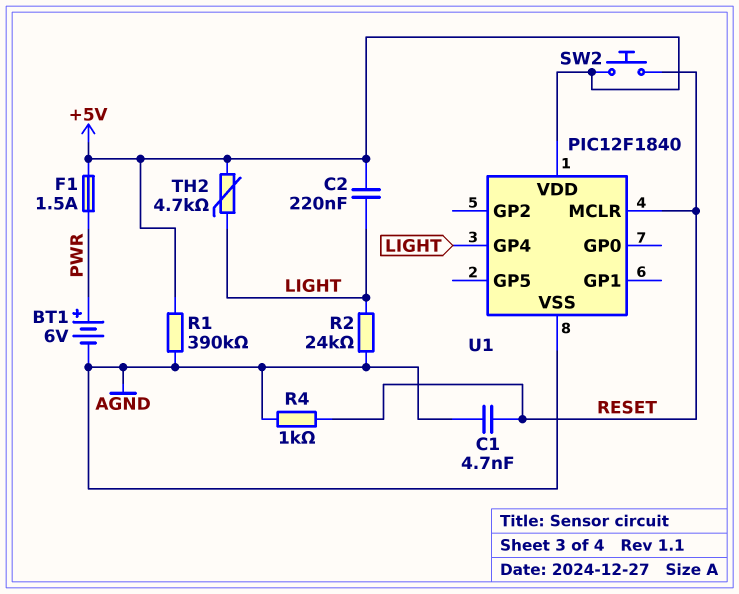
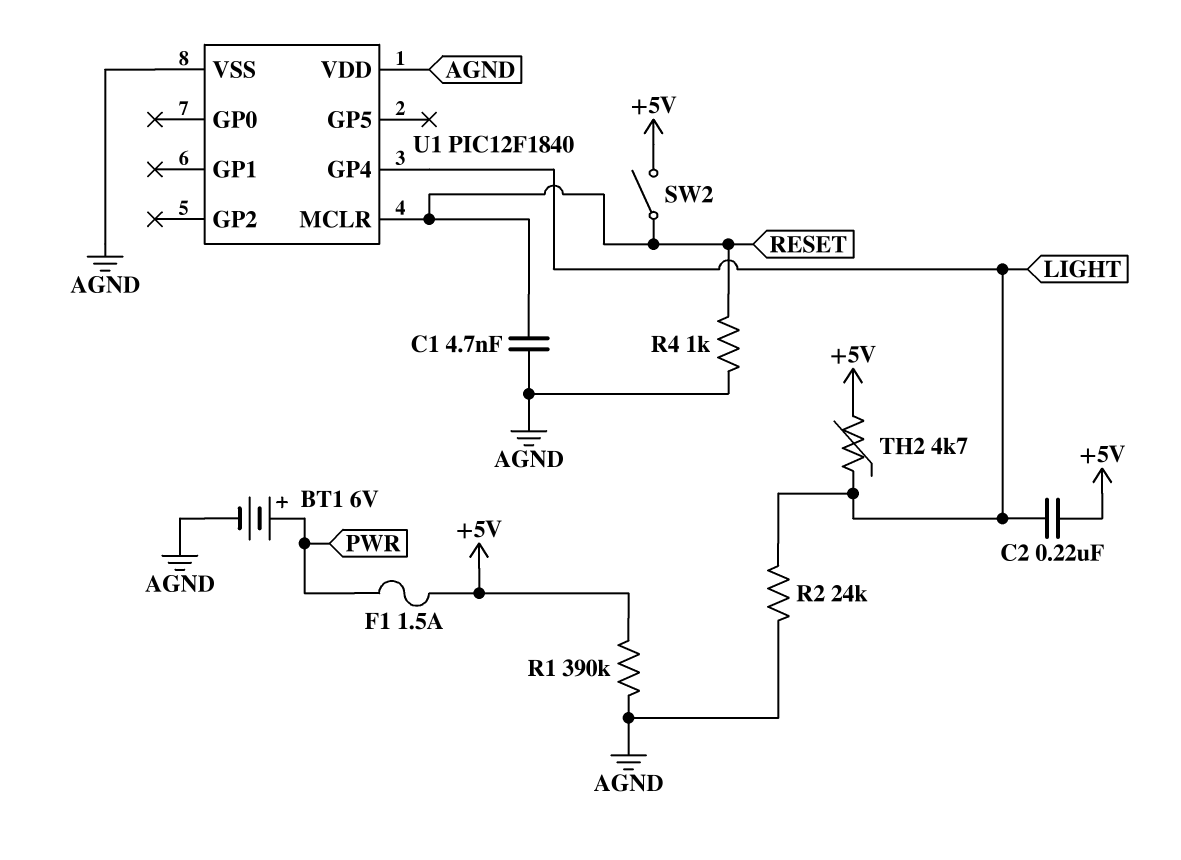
SW2: button (+5V, RESET) -> switch (+5V, RESET)
U1 pin VDD: +5V -> AGND

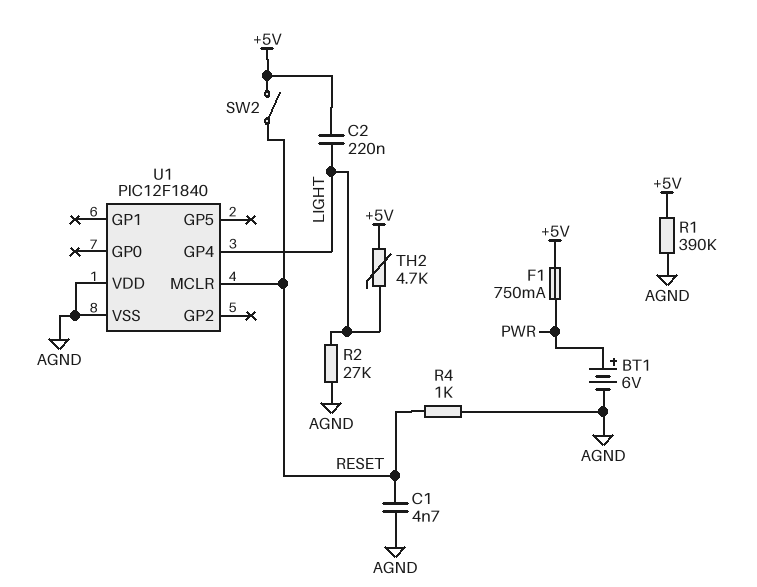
F1: 1.5A (+5V, PWR) -> 750mA (+5V, PWR)
R2: 24k (AGND, LIGHT) -> 27k (AGND, LIGHT)

